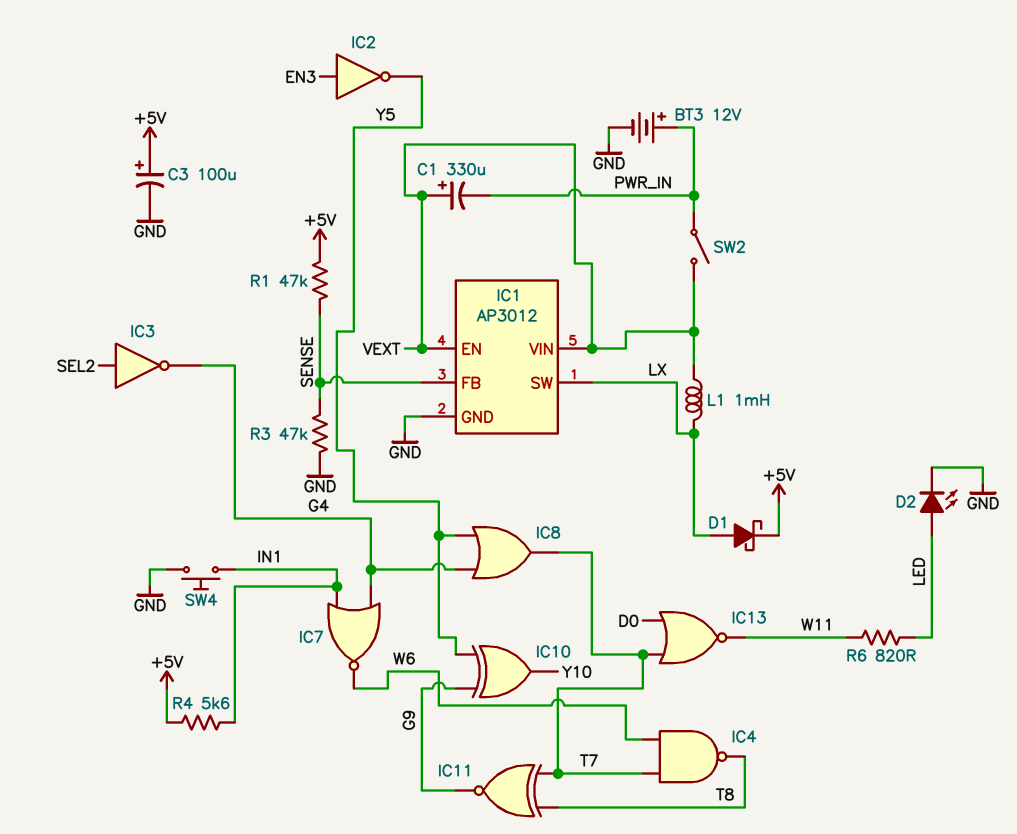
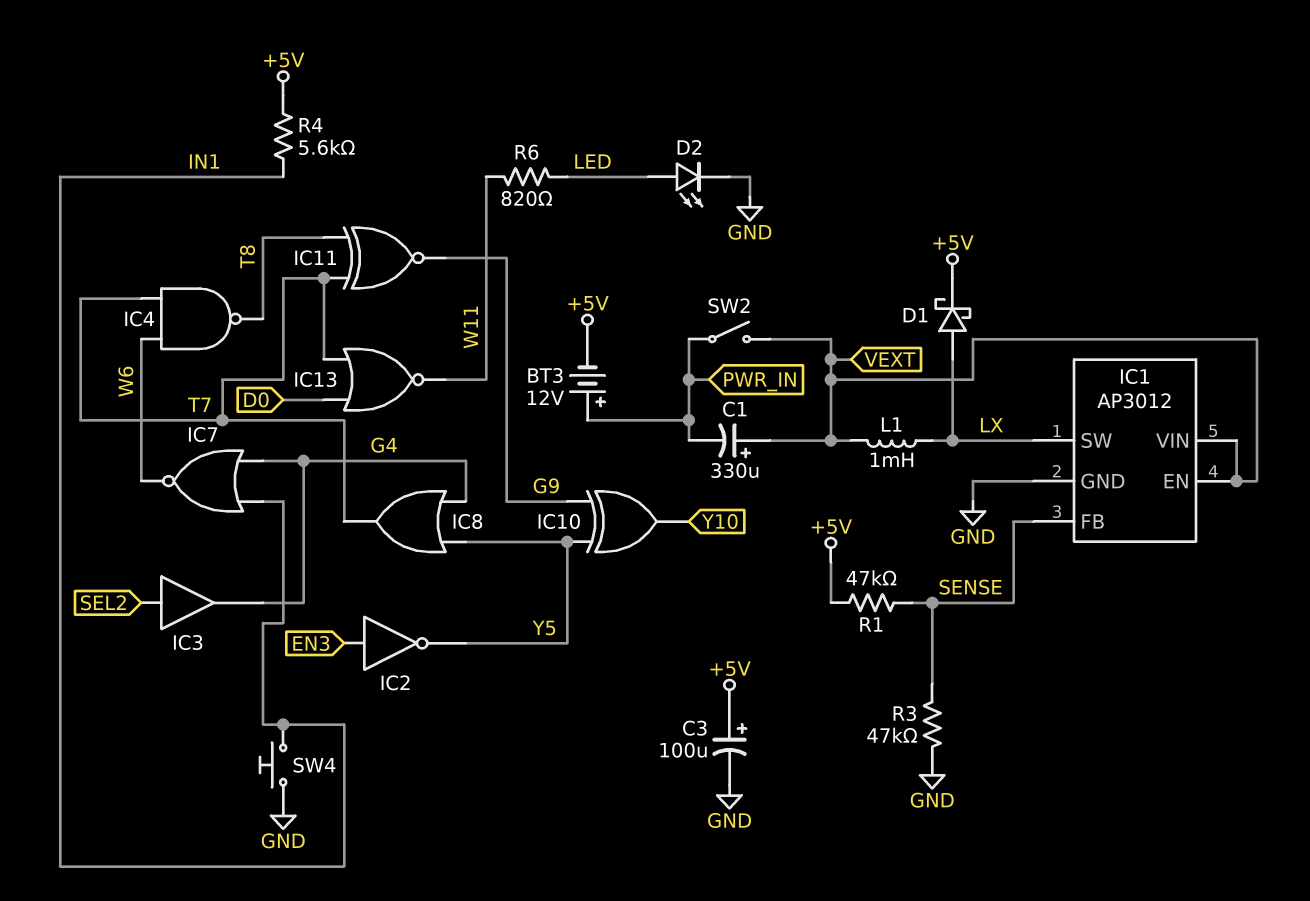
BT3: 12V (plus PWR_IN, minus GND) -> 12V (plus PWR_IN, minus +5V)
IC3: NOT (in SEL2, out G4) -> buffer (in SEL2, out G4)

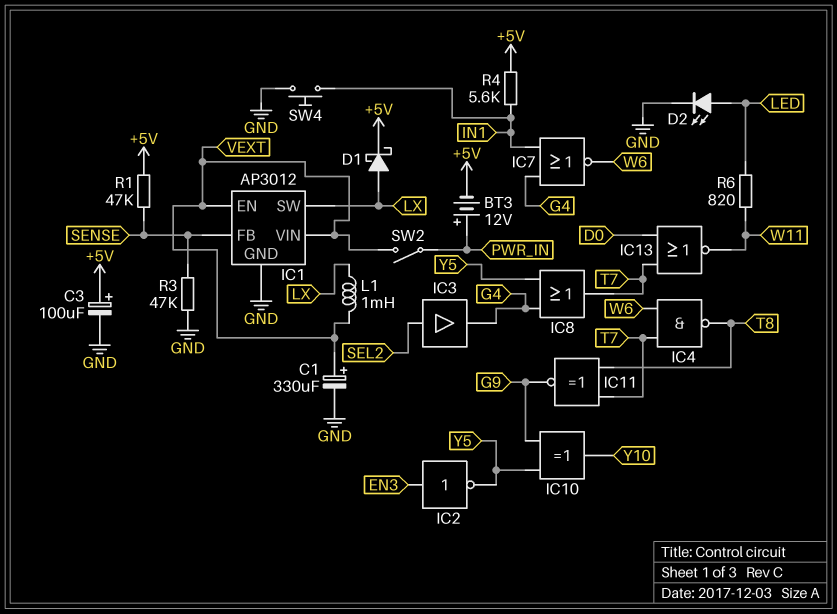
C1: 330uF (plus VEXT, minus PWR_IN) -> 330uF (plus VEXT, minus GND)

